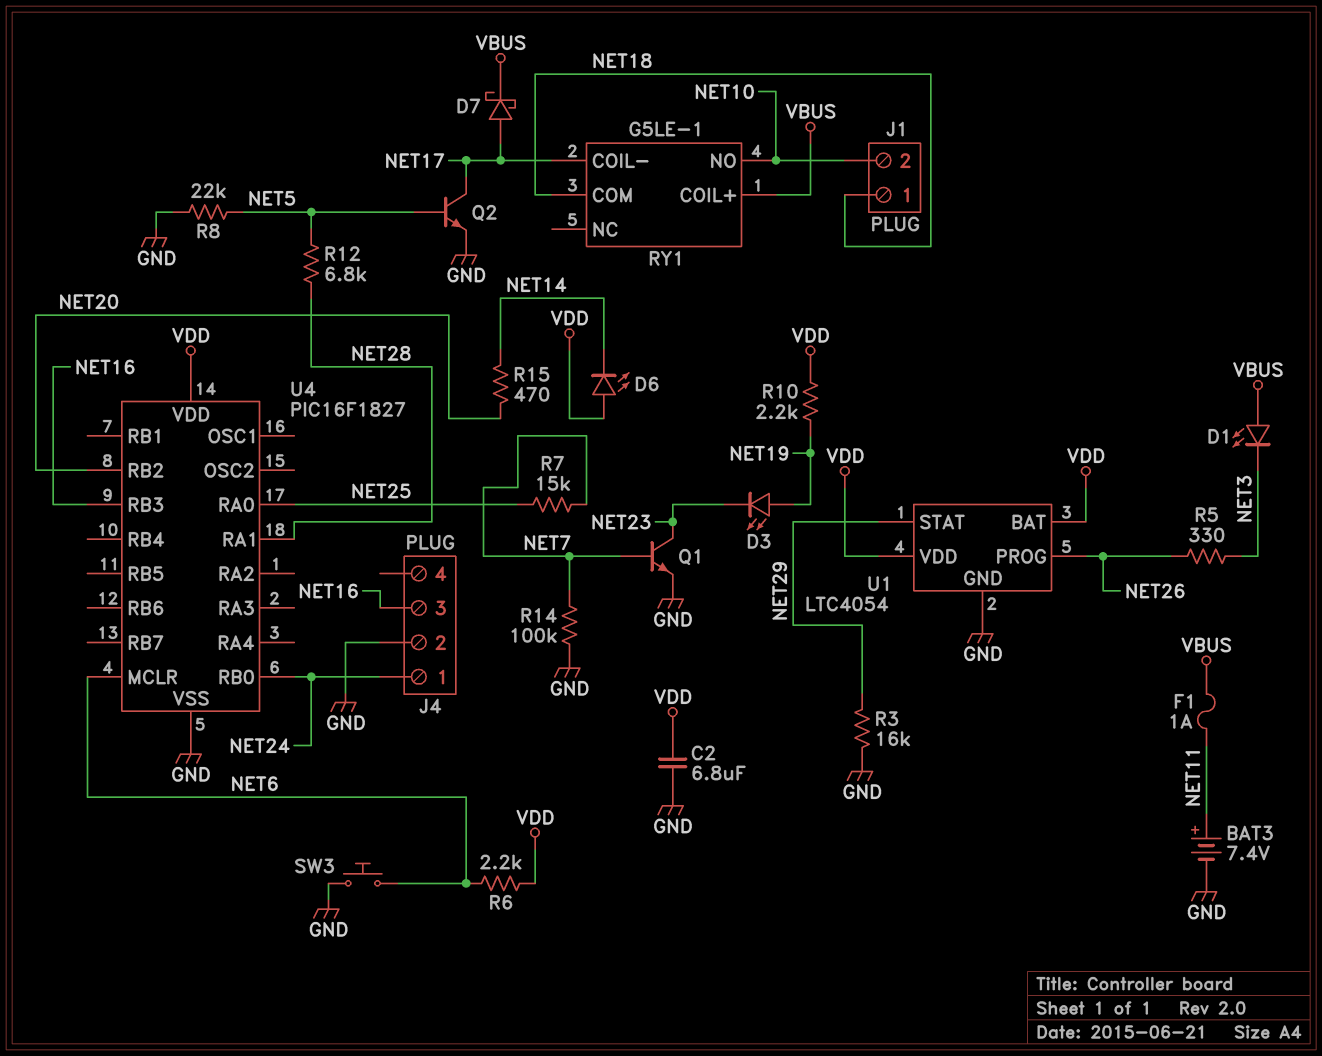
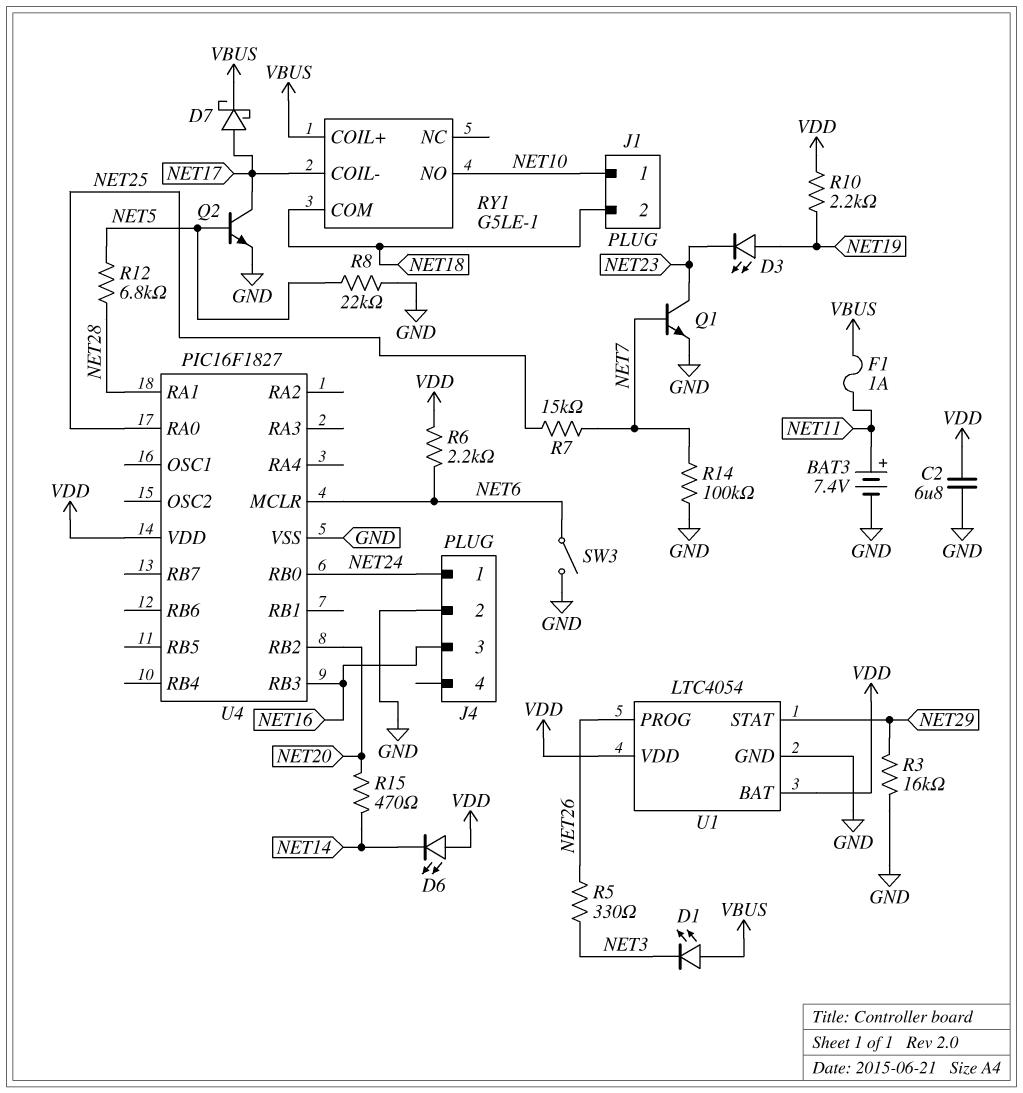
J1 pin 1: NET18 -> NET10
J1 pin 2: NET10 -> NET18
SW3: button (GND, NET6) -> switch (GND, NET6)

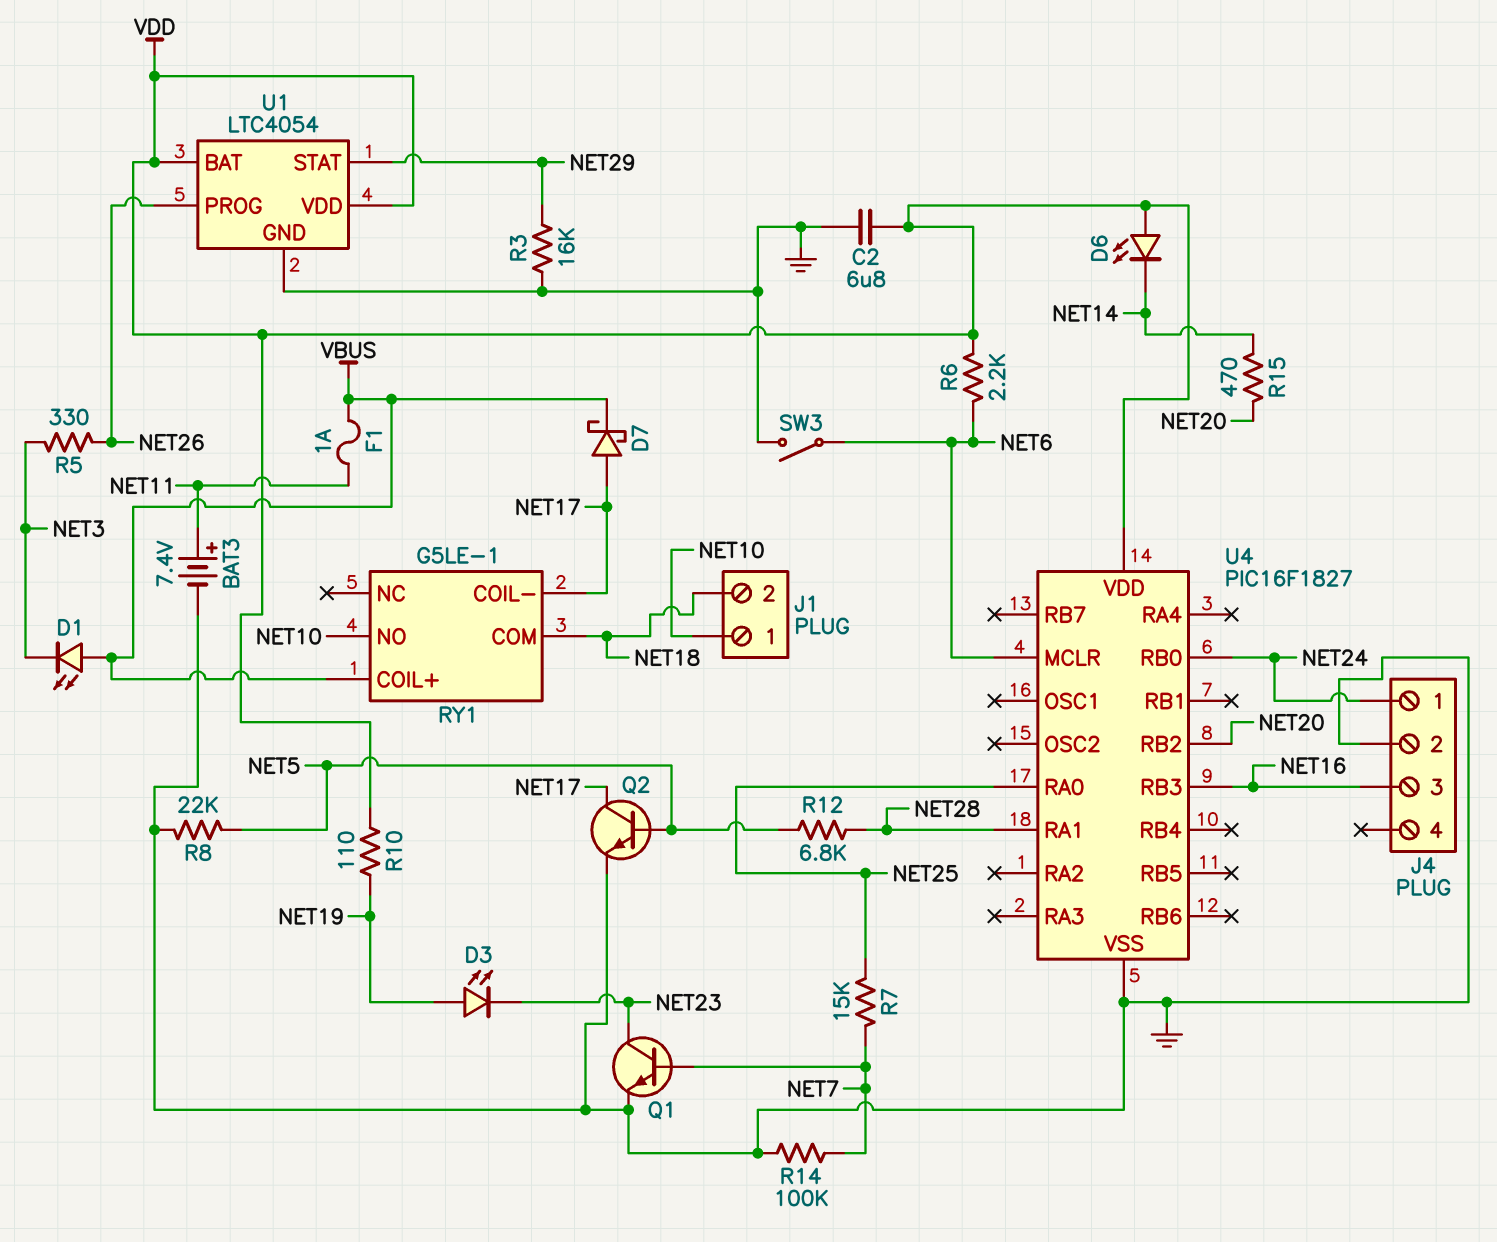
R10: 2.2k (NET19, VDD) -> 110 (NET19, VDD)

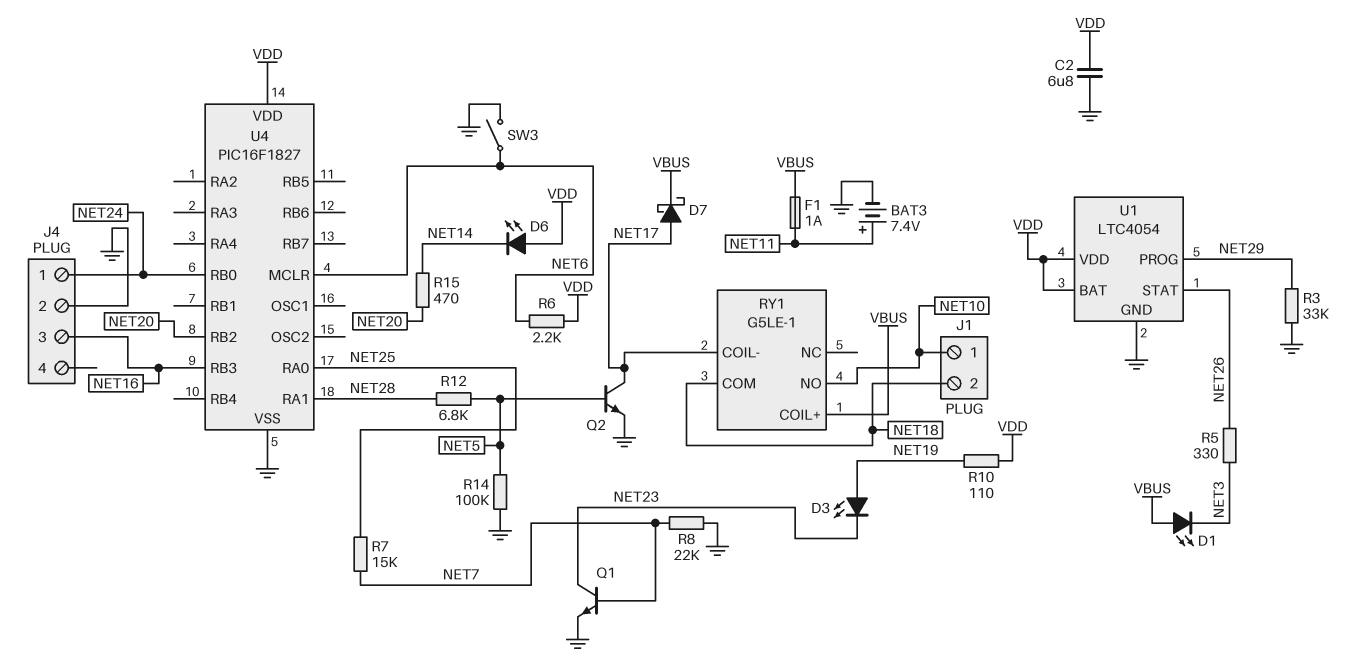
R3: 16k (GND, NET29) -> 33k (GND, NET29)
R8: 22k (GND, NET5) -> 22k (GND, NET7)
R14: 100k (GND, NET7) -> 100k (GND, NET5)
U1 pin PROG: NET26 -> NET29
U1 pin STAT: NET29 -> NET26

